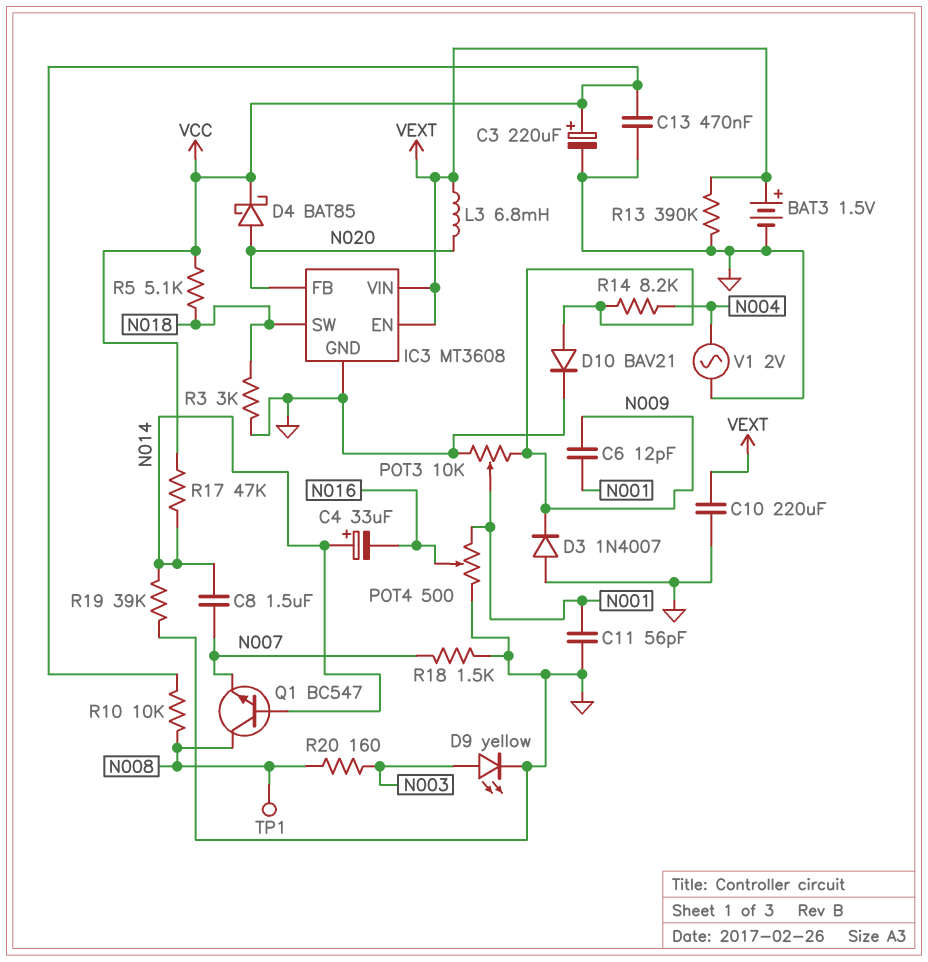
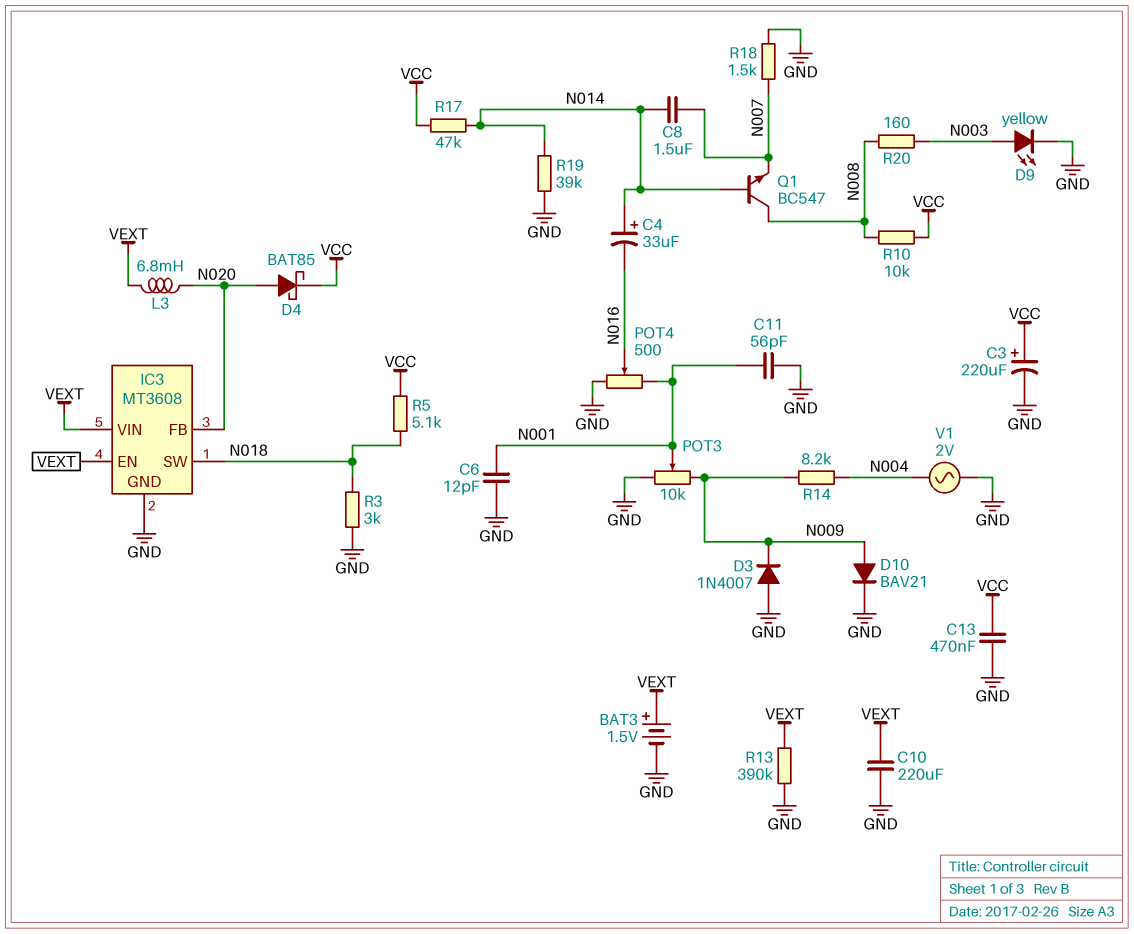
C6: 12pF (N001, N009) -> 12pF (GND, N001)
TP1: test point (N008) -> none

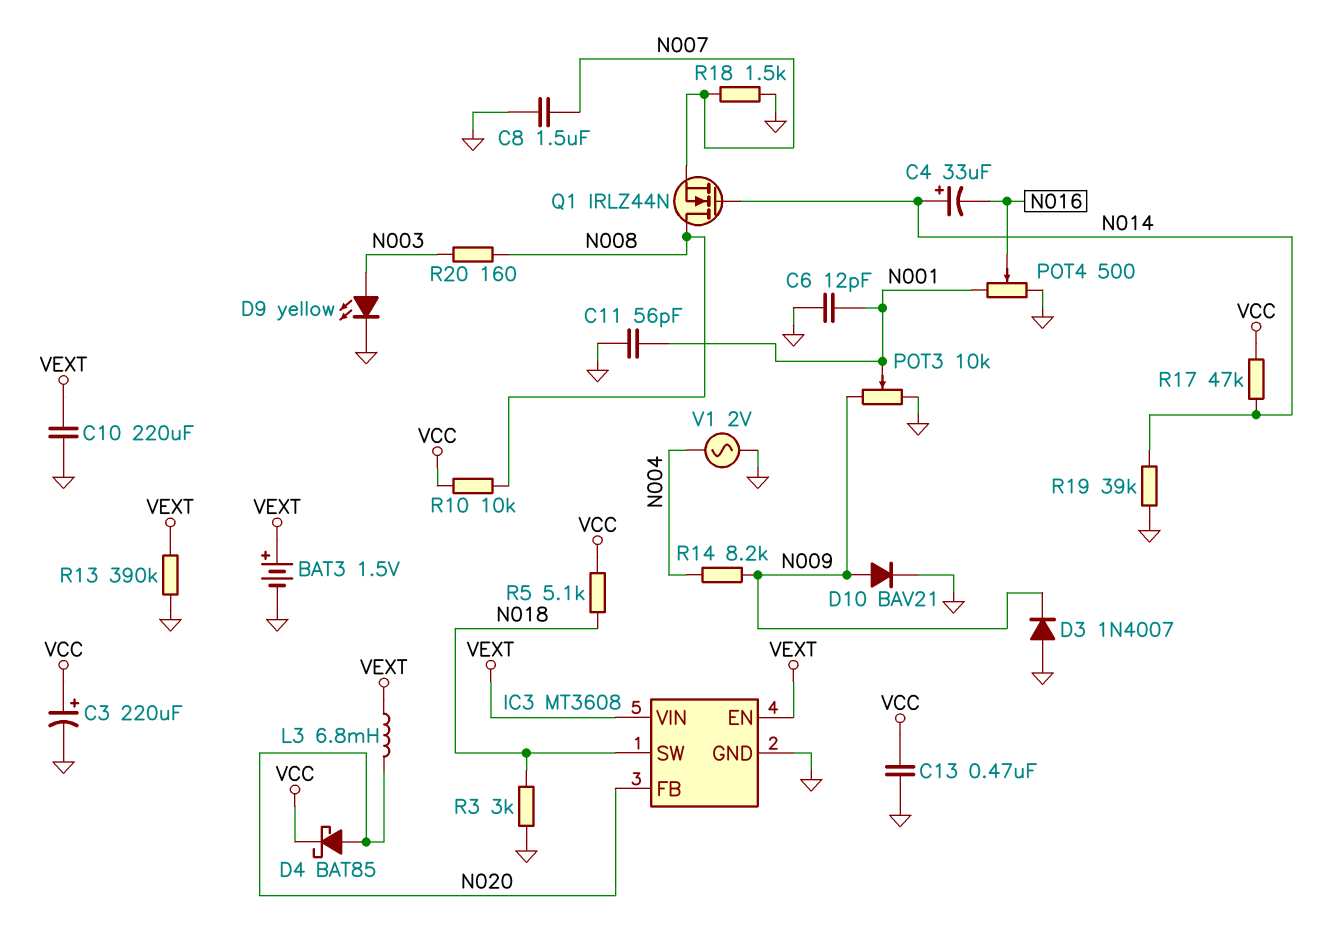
C8: 1.5uF (N007, N014) -> 1.5uF (GND, N007)
Q1: NPN BC547 (B N014, C N008, E N007) -> NMOS IRLZ44N (G N014, D N008, S N007)

